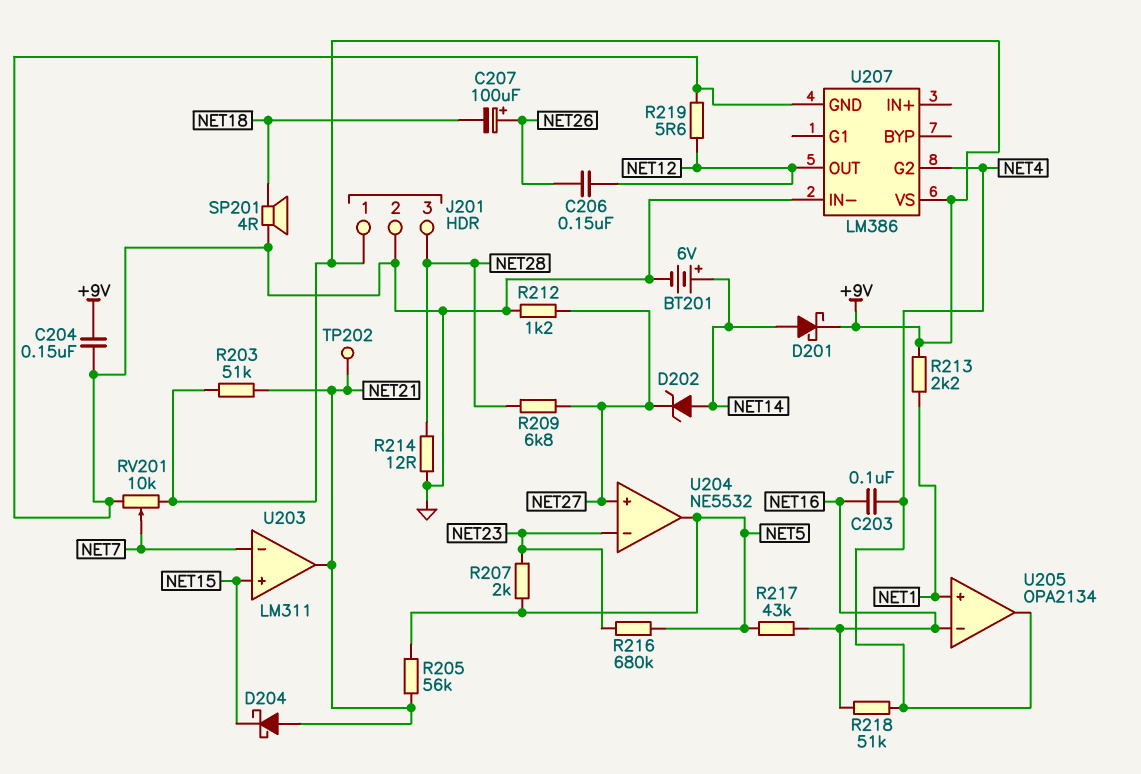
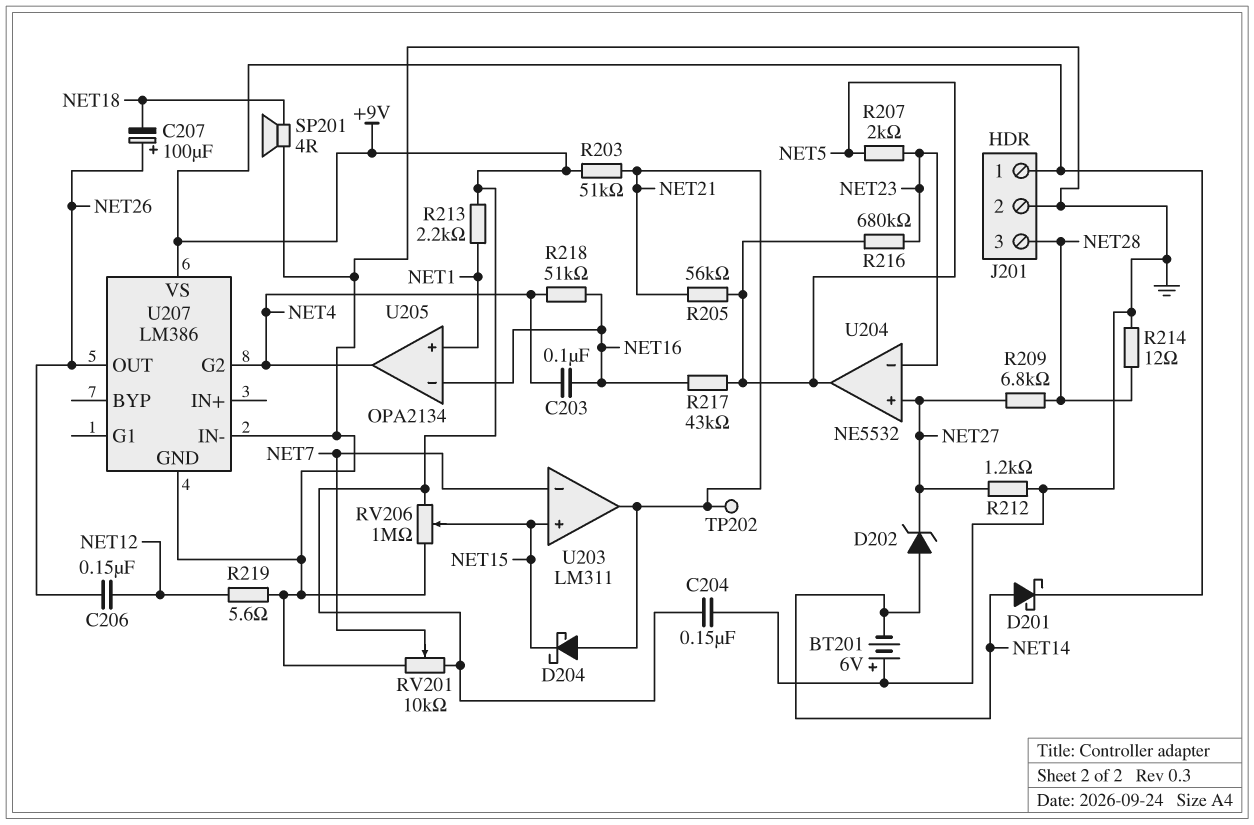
BT201: 6V (plus NET14, minus GND) -> 6V (plus GND, minus NET14)
RV206: none -> 1M (+9V, GND, wiper NET15)
U207 pin OUT: NET12 -> NET26

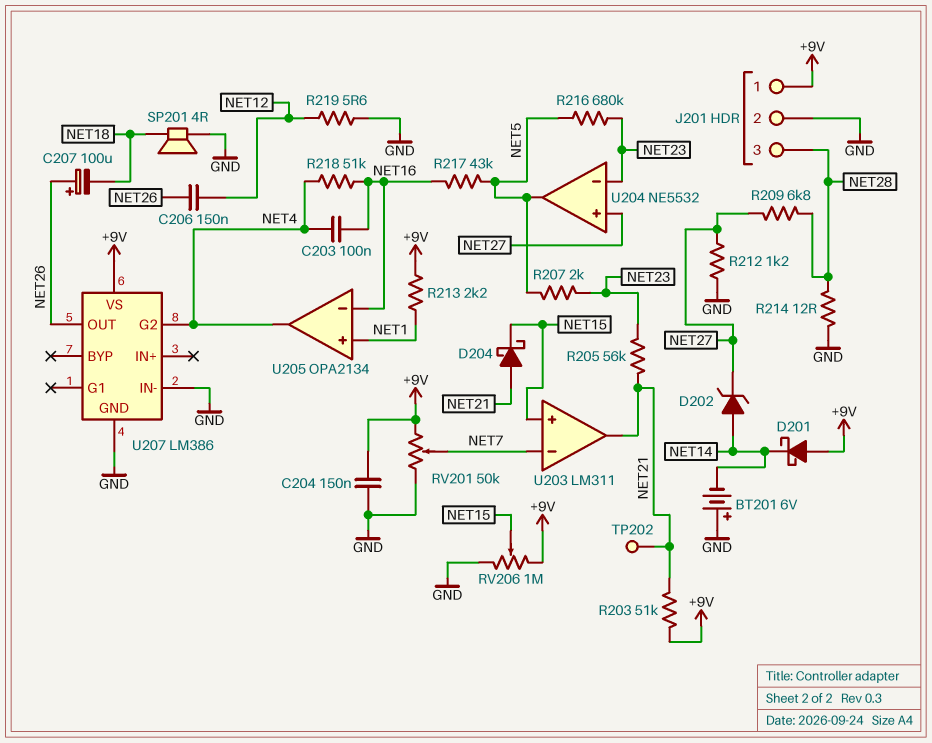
D201: schottky (A NET14, K +9V) -> schottky (A +9V, K NET14)
R205: 56k (NET5, NET21) -> 56k (NET21, NET23)
RV201: 10k (+9V, GND, wiper NET7) -> 50k (+9V, GND, wiper NET7)

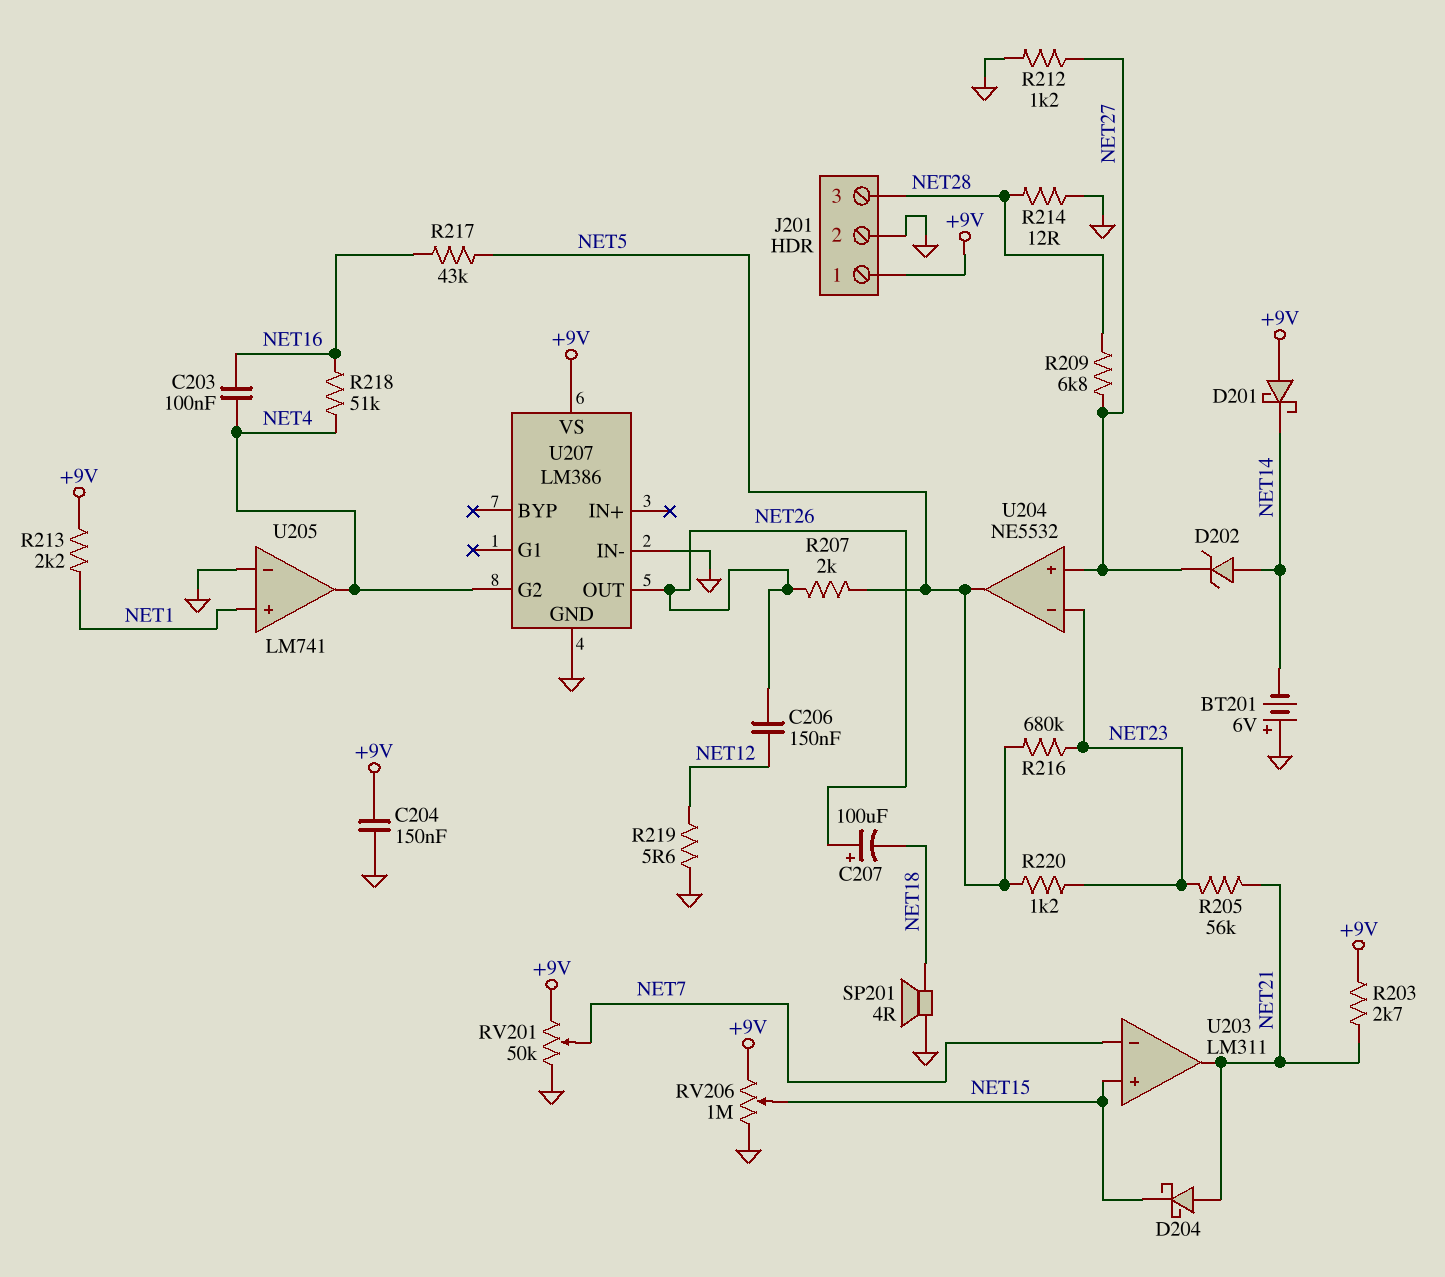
R203: 51k (+9V, NET21) -> 2.7k (+9V, NET21)
R207: 2k (NET5, NET23) -> 2k (NET5, NET26)
R220: none -> 1.2k (NET5, NET23)
TP202: test point (NET21) -> none
U205: OPA2134 -> LM741
U205 pin in-: NET16 -> GND

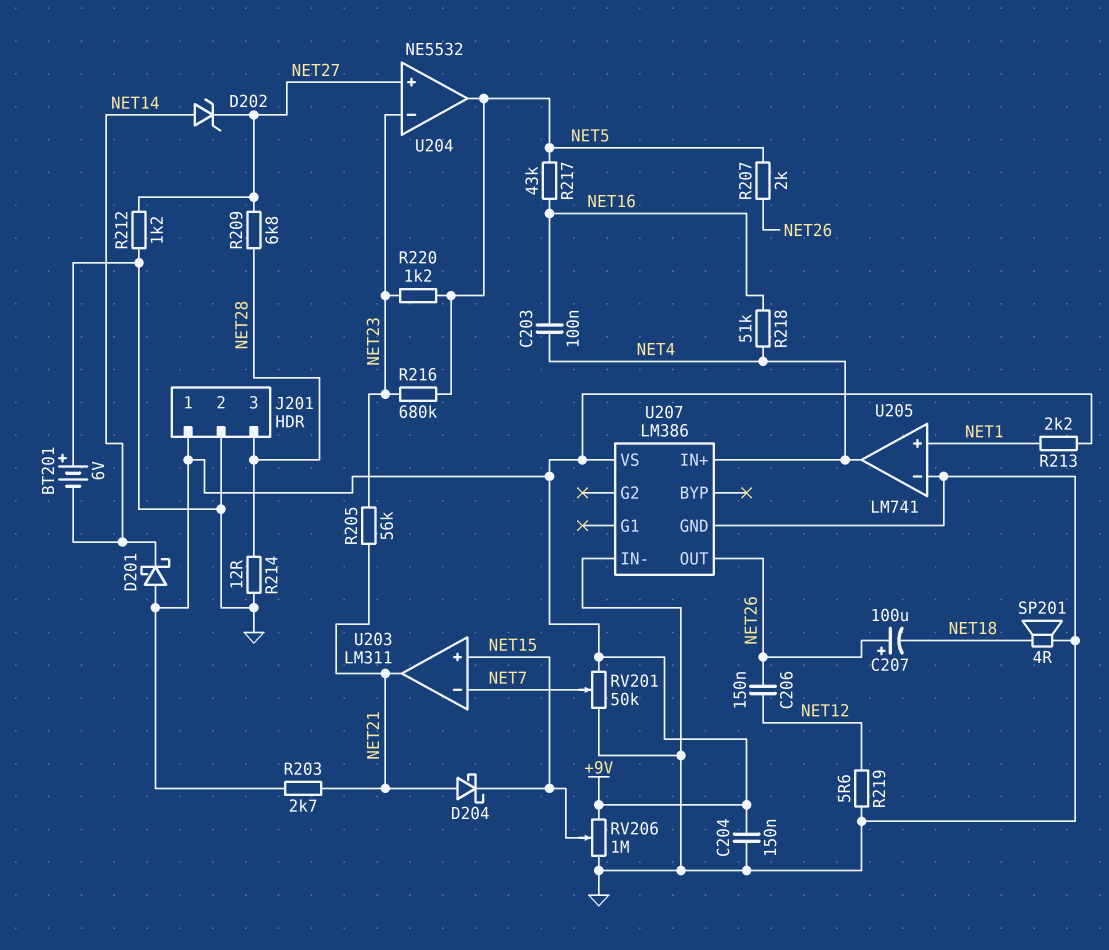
U207 pin G2: NET4 -> none
U207 pin IN+: none -> NET4

